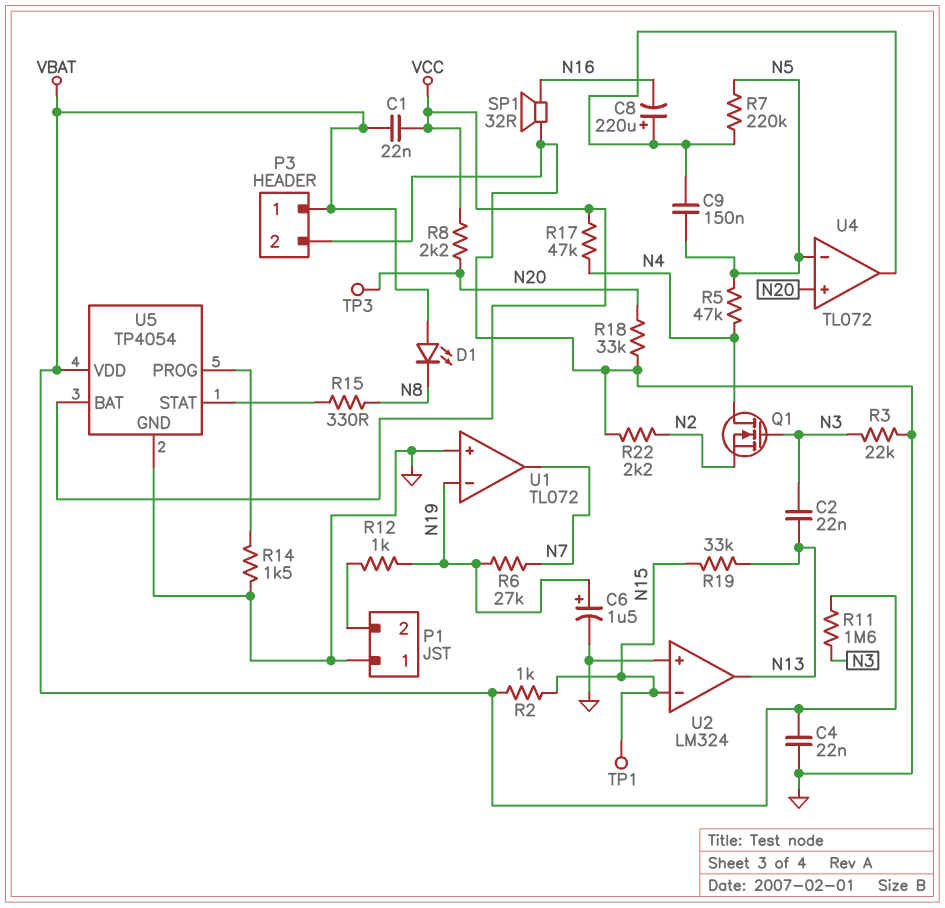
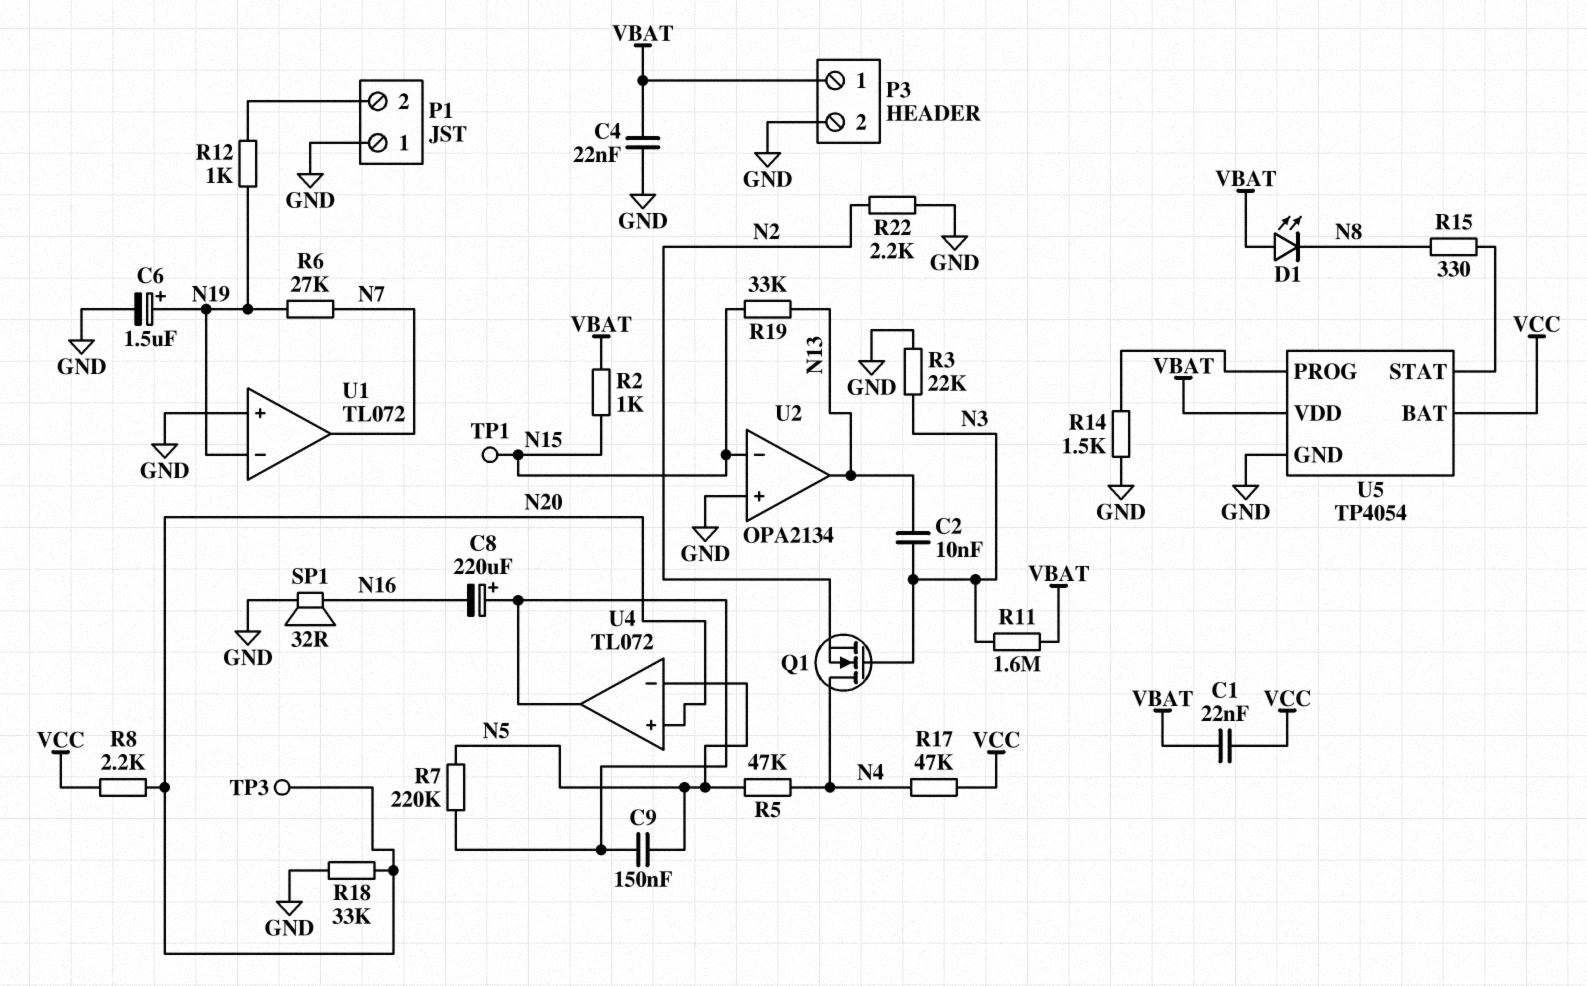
C2: 22nF (N3, N13) -> 10nF (N3, N13)
U2: LM324 -> OPA2134

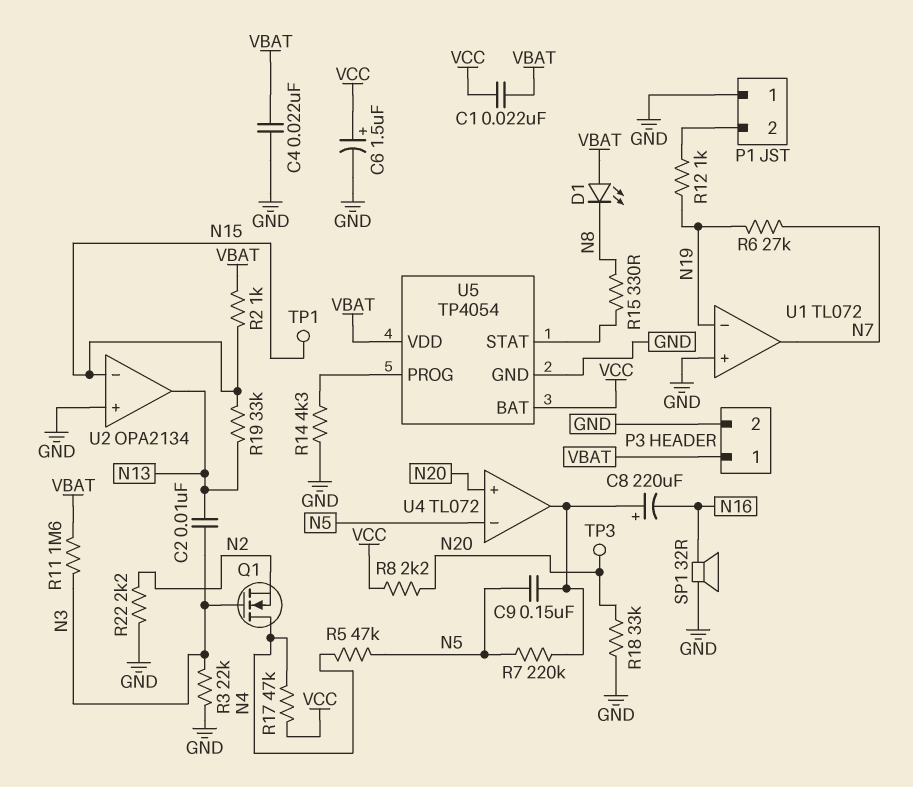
C6: 1.5uF (plus N19, minus GND) -> 1.5uF (plus VCC, minus GND)
R14: 1.5k (GND, U5/PROG) -> 4.3k (GND, U5/PROG)

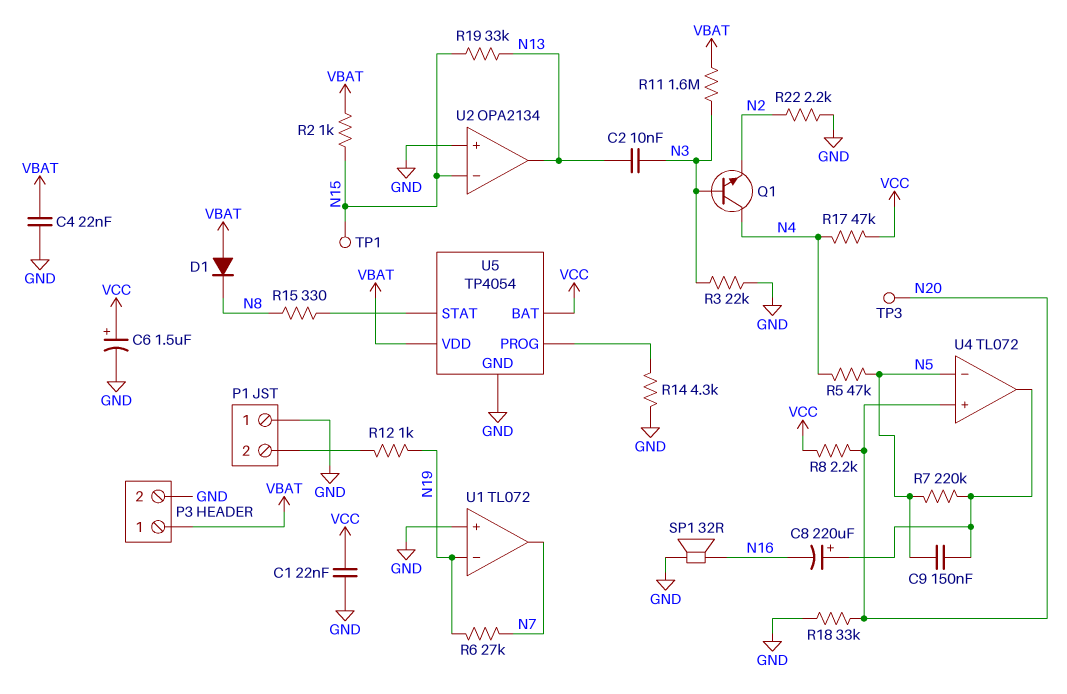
C1: 22nF (VBAT, VCC) -> 22nF (GND, VCC)
D1: LED (A VBAT, K N8) -> diode (A VBAT, K N8)
Q1: NMOS (G N3, D N4, S N2) -> NPN (B N3, C N4, E N2)

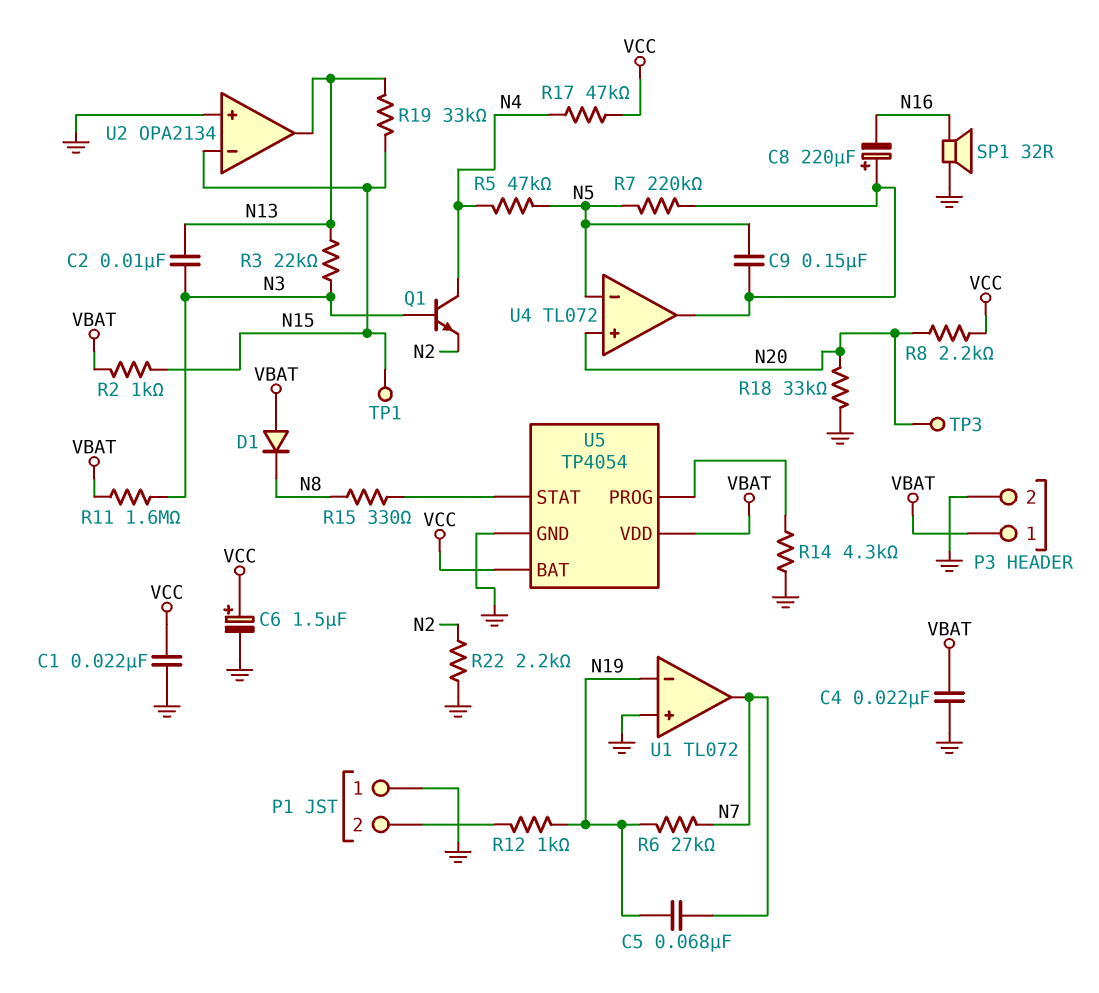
C5: none -> 68nF (N7, N19)
R3: 22k (GND, N3) -> 22k (N3, N13)

